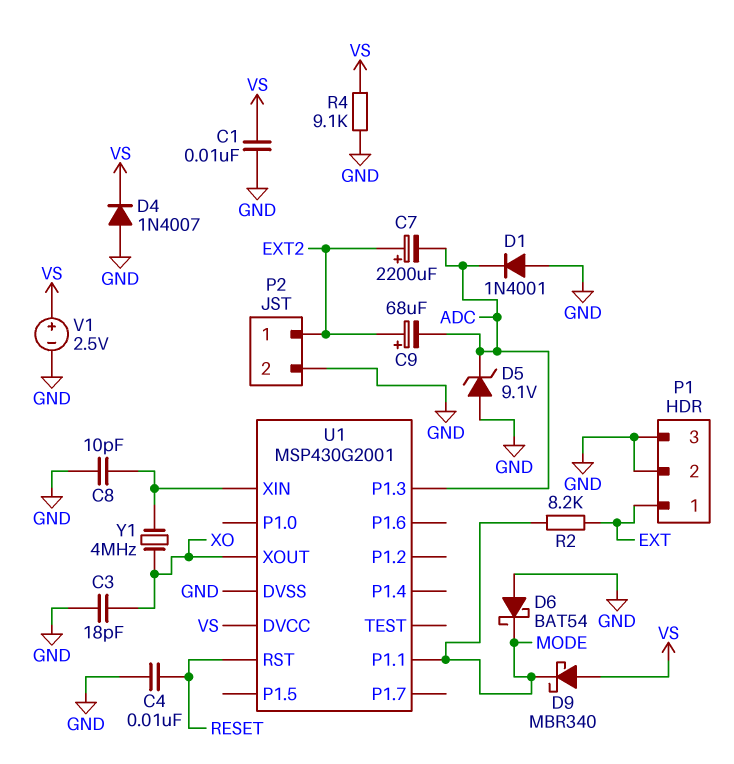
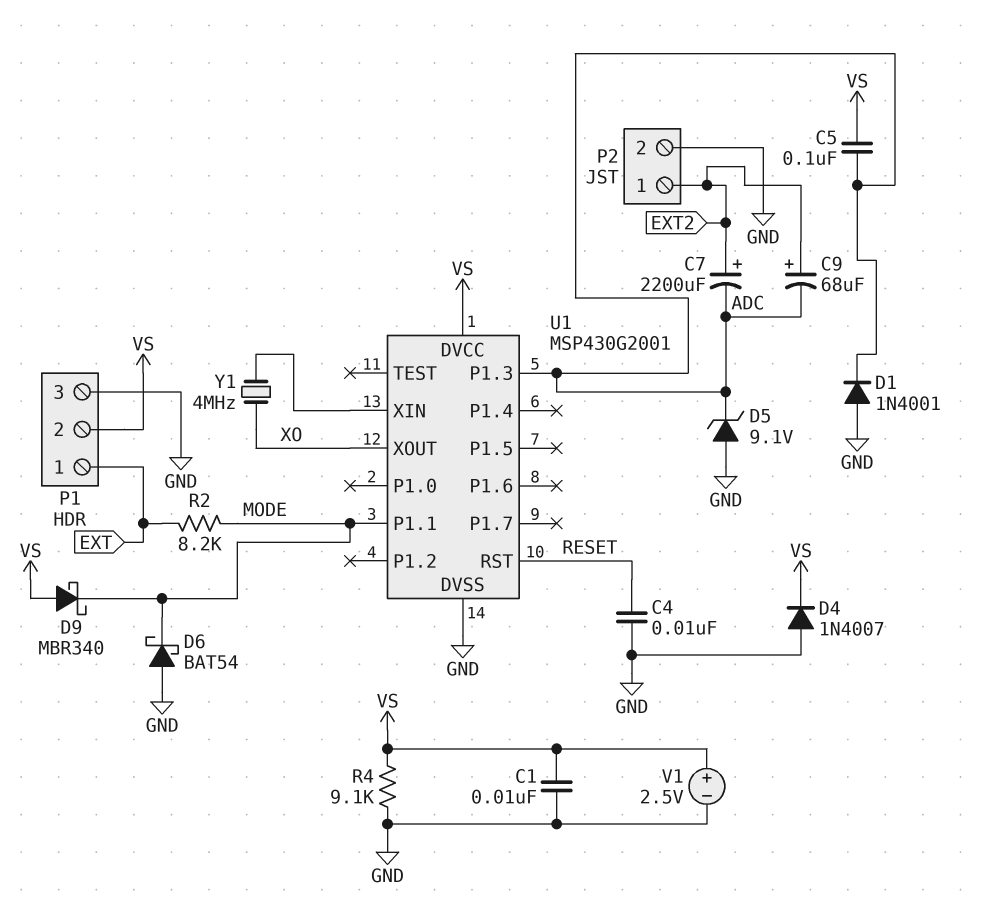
C3: 18pF (GND, XO) -> none
C5: none -> 100nF (ADC, VS)
C8: 10pF (GND, U1/XIN) -> none
P1 pin 2: GND -> VS

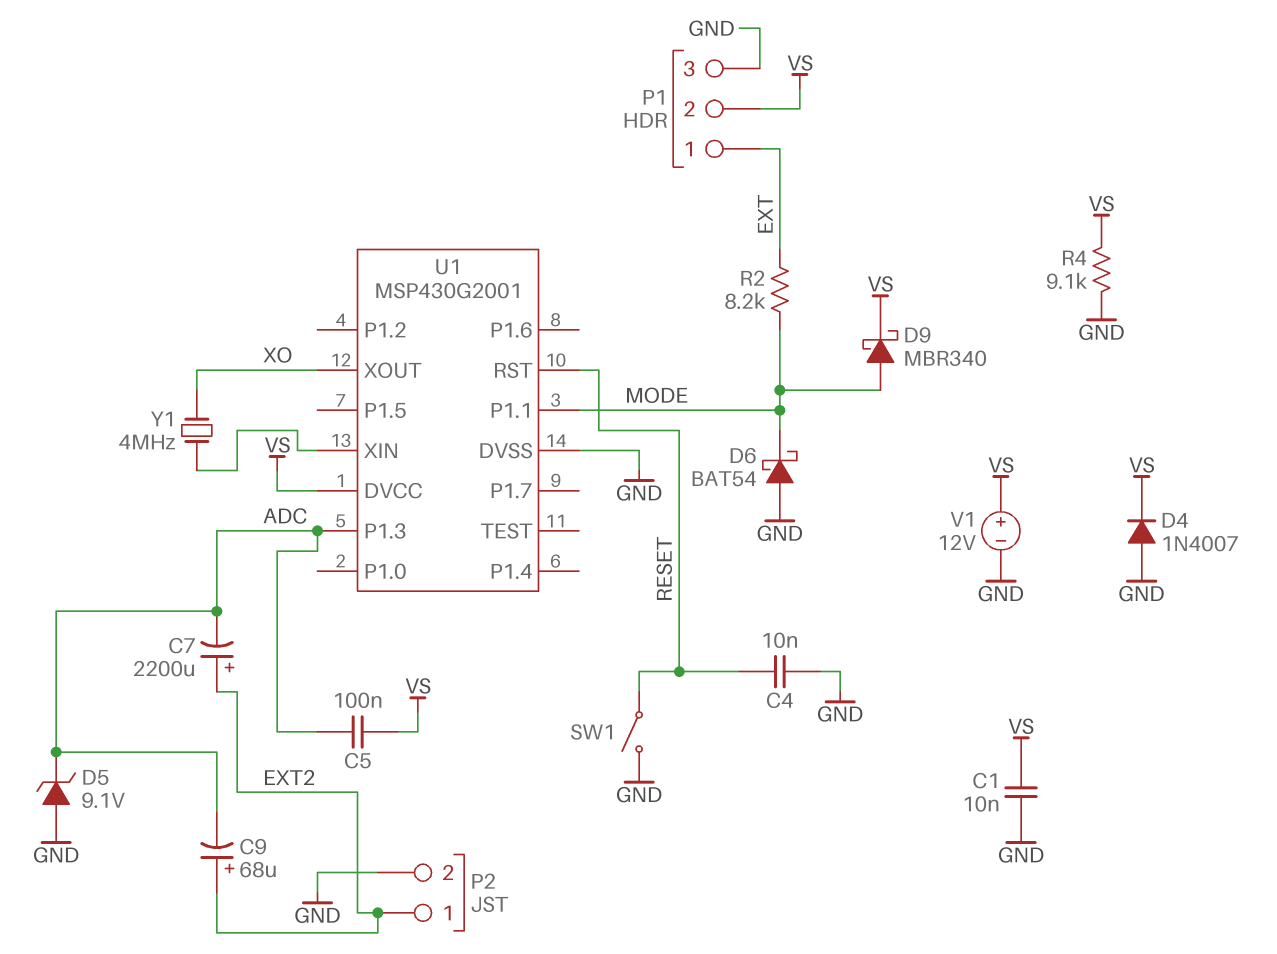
D1: diode 1N4001 (A GND, K ADC) -> none
D9: schottky MBR340 (A VS, K MODE) -> schottky MBR340 (A MODE, K VS)
SW1: none -> switch (GND, RESET)
V1: 2.5V (plus VS, minus GND) -> 12V (plus VS, minus GND)

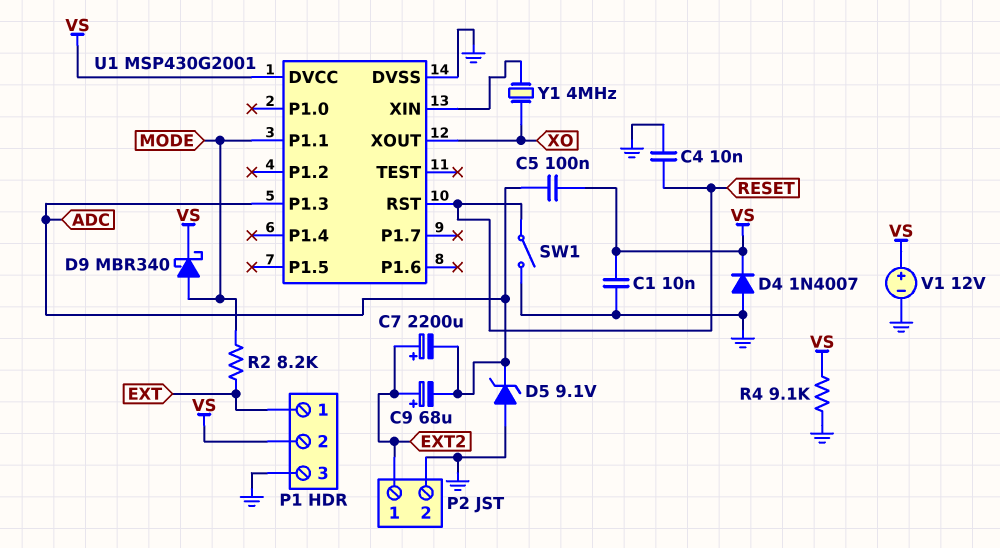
D6: schottky BAT54 (A GND, K MODE) -> none

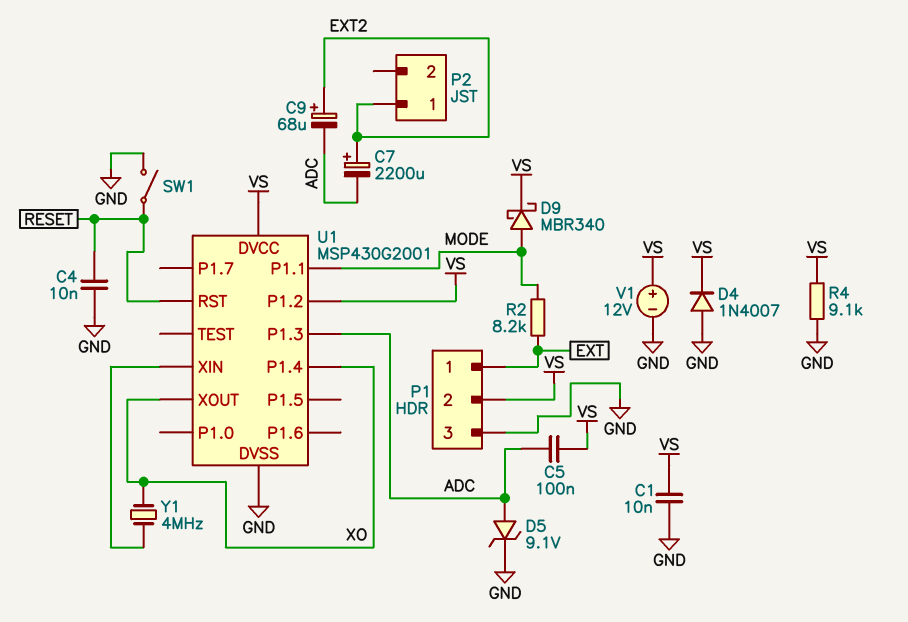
D5: zener 9.1V (A GND, K ADC) -> zener 9.1V (A ADC, K GND)
P2 pin 2: GND -> none
U1 pin P1.2: none -> VS
U1 pin P1.4: none -> XO

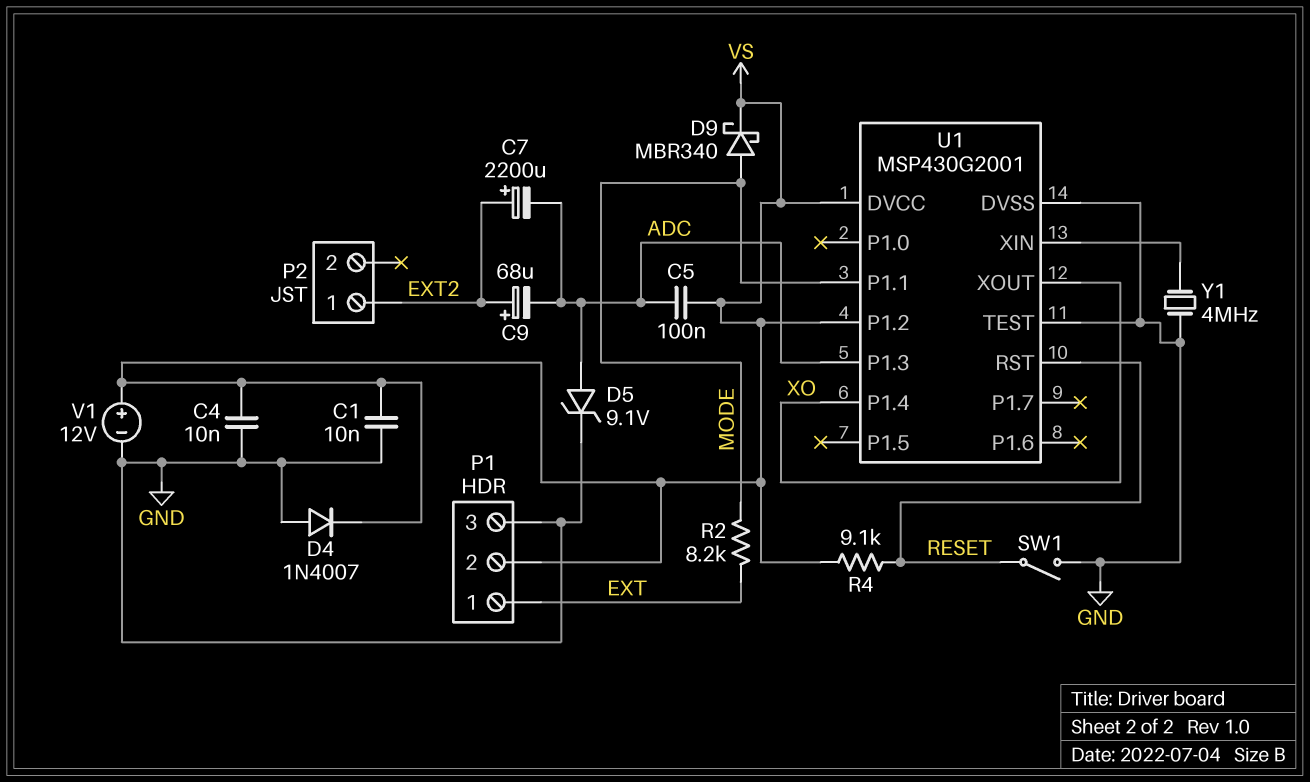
C4: 10nF (GND, RESET) -> 10nF (GND, VS)
R4: 9.1k (GND, VS) -> 9.1k (RESET, VS)
U1 pin TEST: none -> GND
Y1: 4MHz (U1/XIN, XO) -> 4MHz (GND, U1/XIN)

